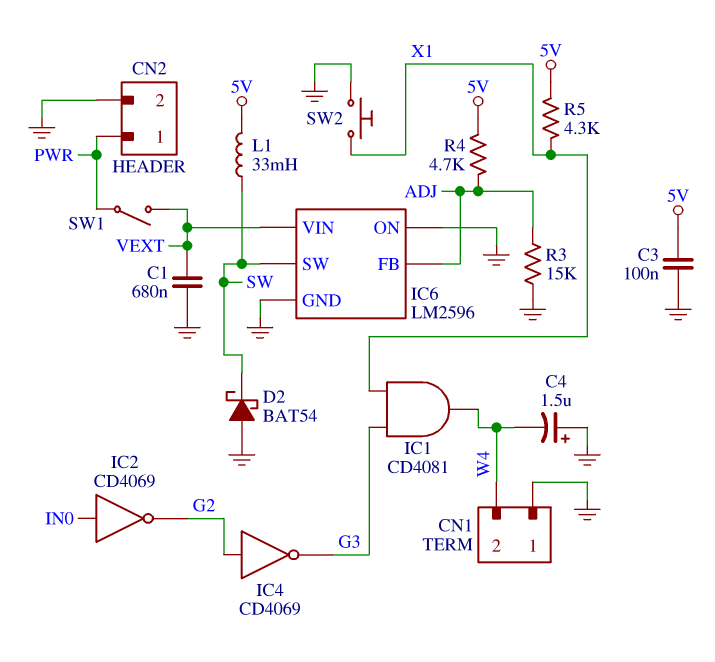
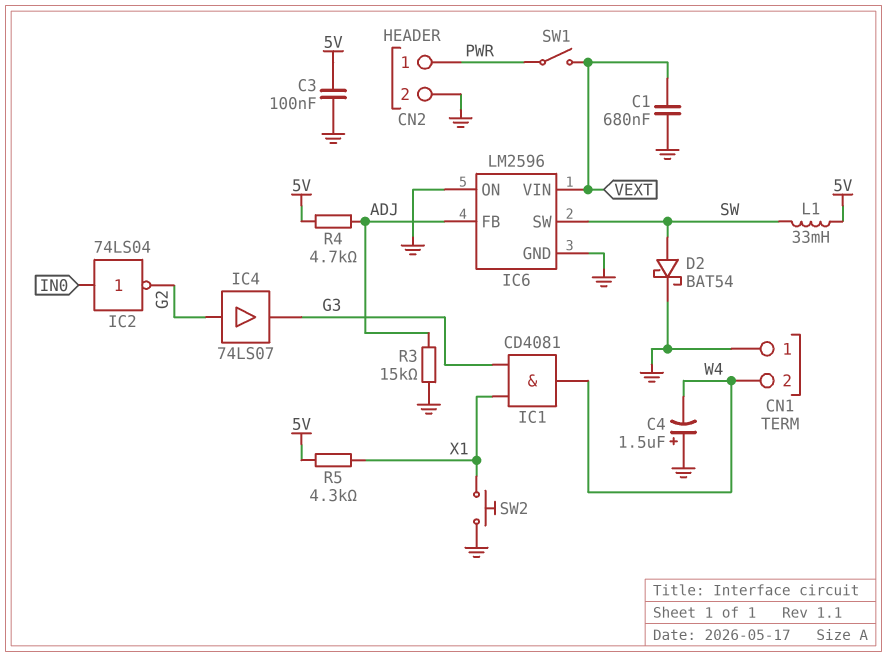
D2: schottky BAT54 (A GND, K SW) -> schottky BAT54 (A SW, K GND)
IC2: NOT CD4069 (in IN0, out G2) -> NOT 74LS04 (in IN0, out G2)
IC4: NOT CD4069 (in G2, out G3) -> buffer 74LS07 (in G2, out G3)

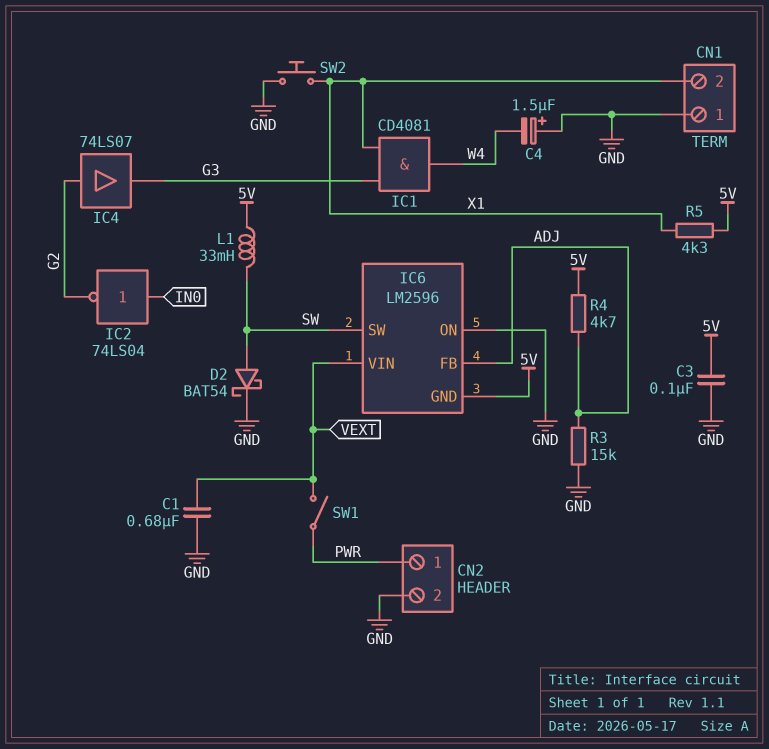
CN1 pin 2: W4 -> X1
IC6 pin GND: GND -> 5V

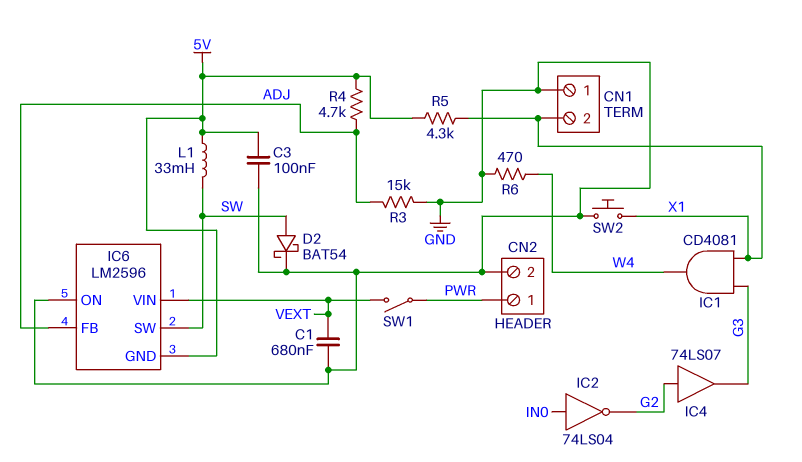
C4: 1.5uF (plus GND, minus W4) -> none
R6: none -> 470 (GND, W4)

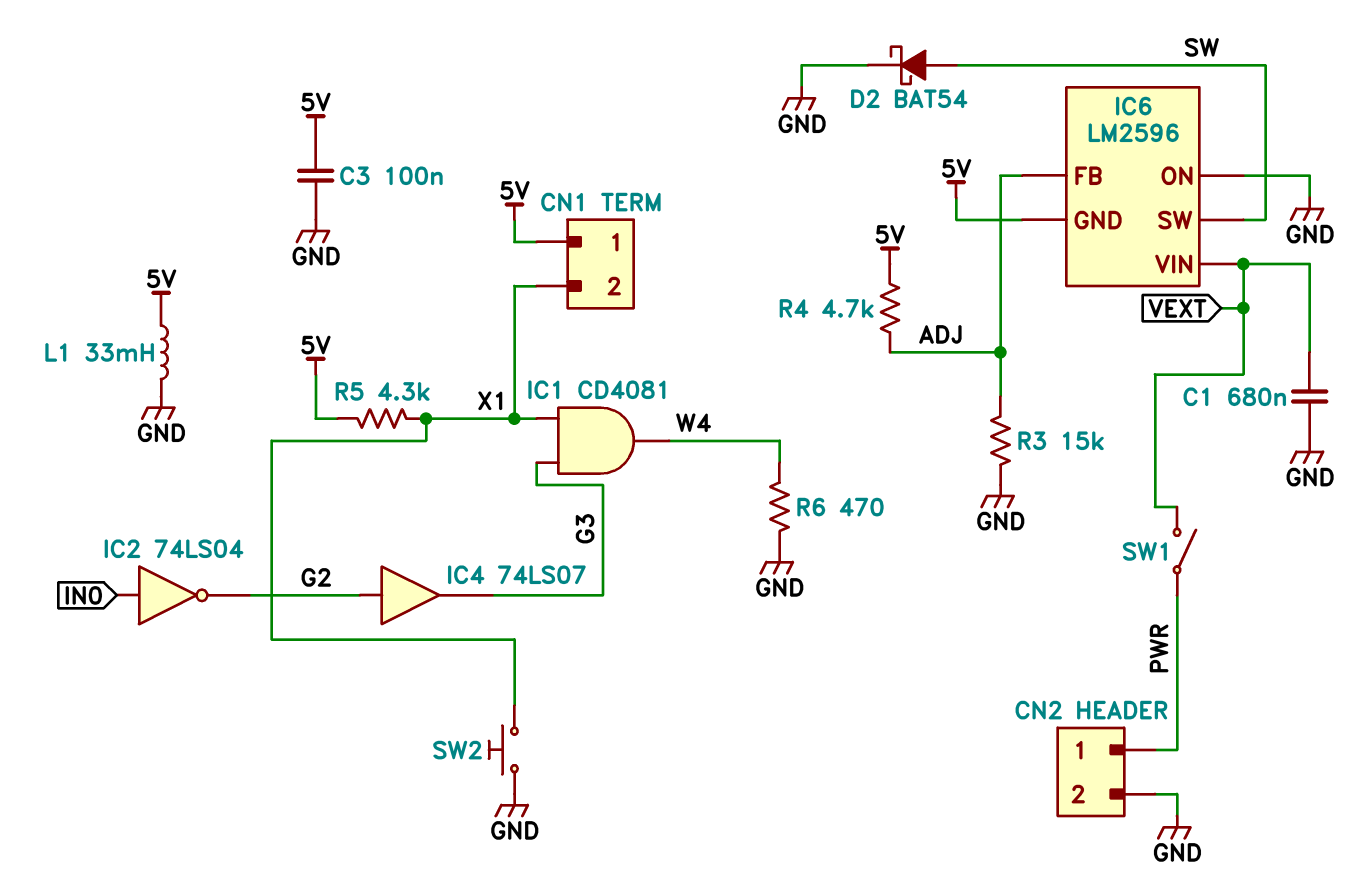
CN1 pin 1: GND -> 5V
L1: 33mH (5V, SW) -> 33mH (5V, GND)

